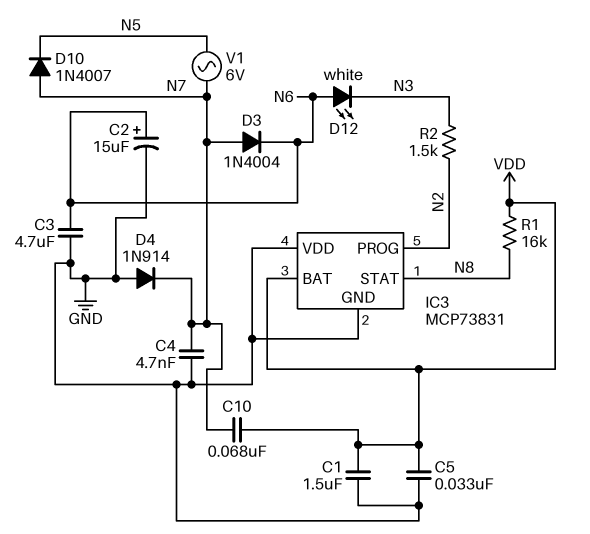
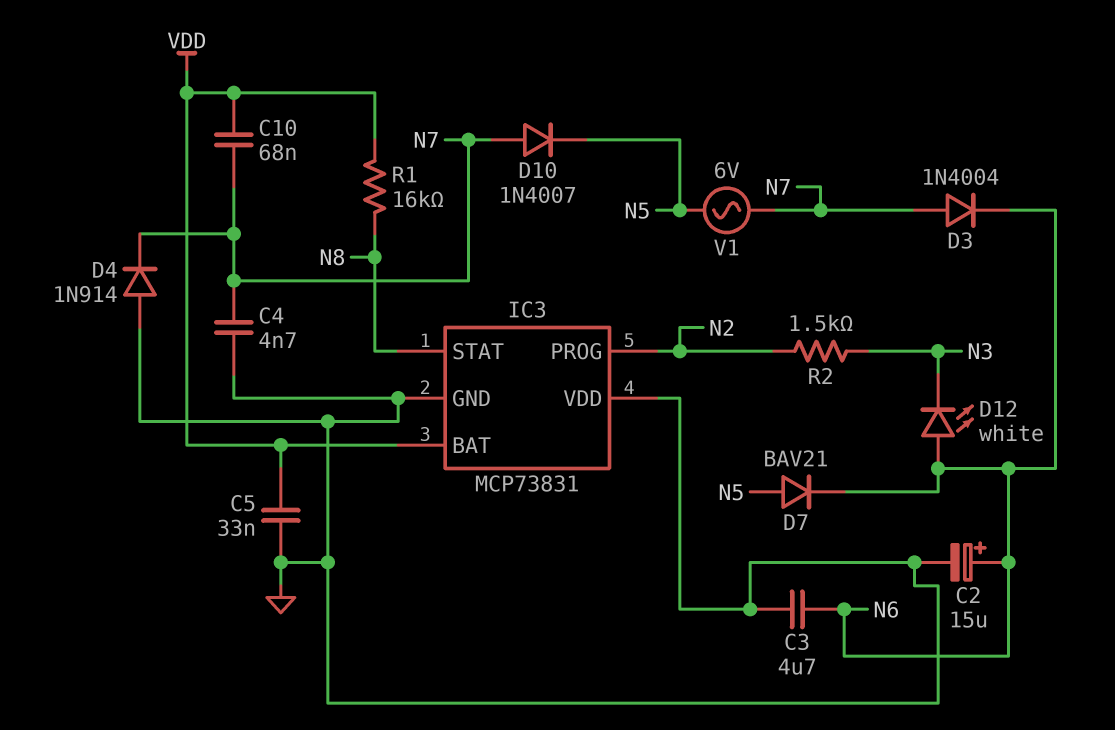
C1: 1.5uF (GND, VDD) -> none
D7: none -> diode BAV21 (A N5, K N6)

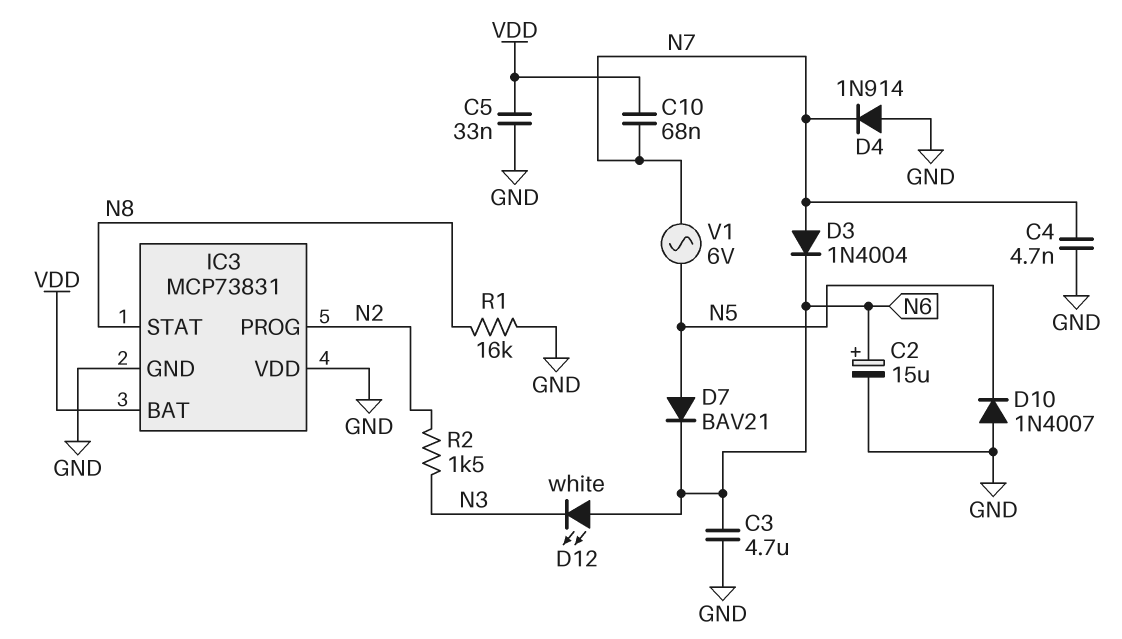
D10: diode 1N4007 (A N7, K N5) -> diode 1N4007 (A GND, K N5)
R1: 16k (N8, VDD) -> 16k (GND, N8)

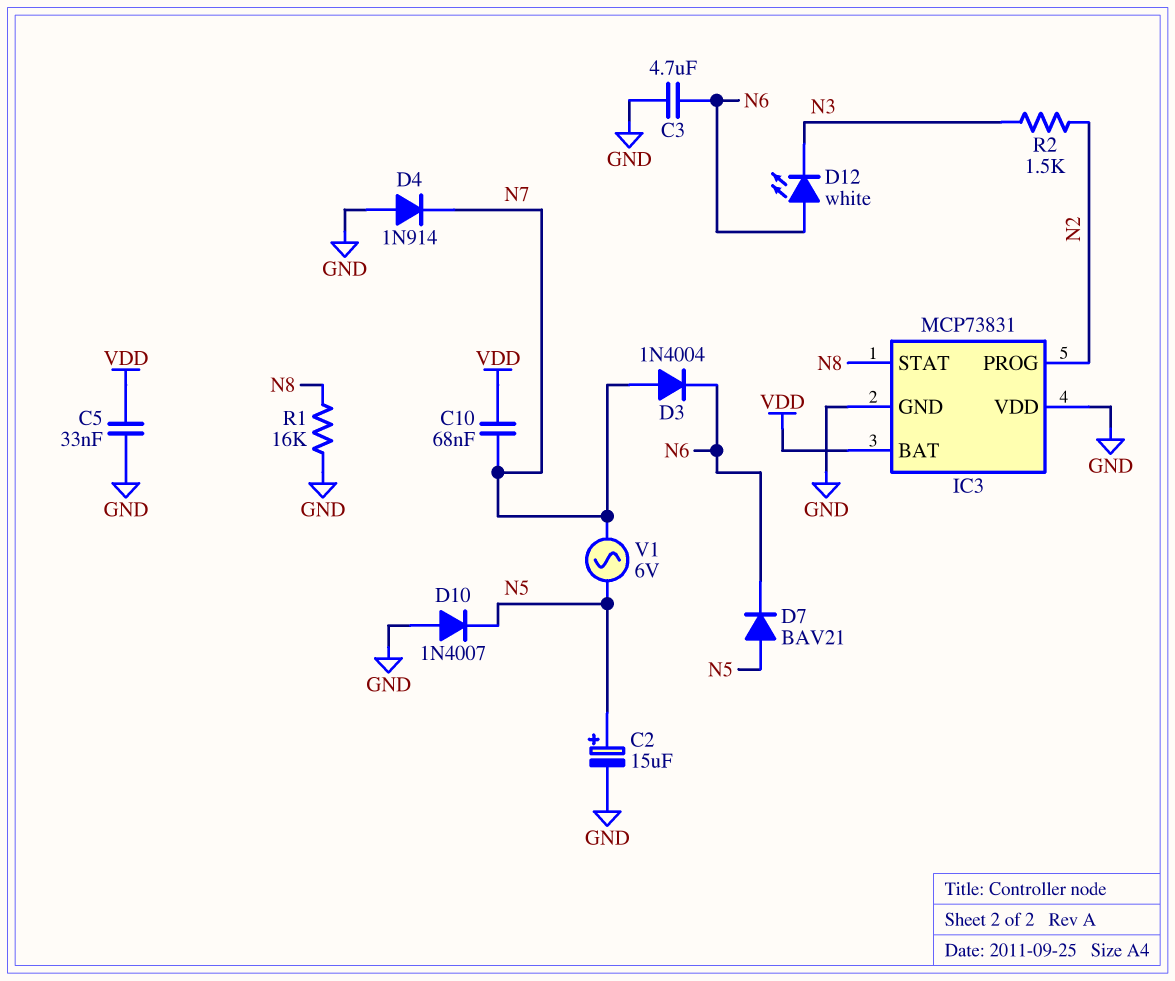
C2: 15uF (plus N6, minus GND) -> 15uF (plus N5, minus GND)
C4: 4.7nF (GND, N7) -> none

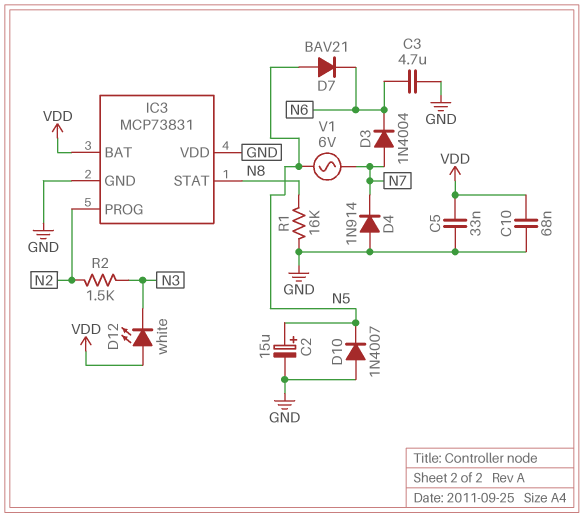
C10: 68nF (N7, VDD) -> 68nF (GND, VDD)
D12: LED white (A N6, K N3) -> LED white (A VDD, K N3)

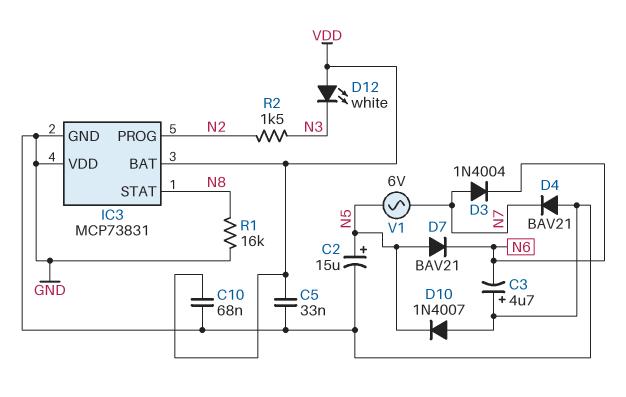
C3: 4.7uF (GND, N6) -> 4.7uF (plus GND, minus N6)
D4: diode 1N914 (A GND, K N7) -> diode BAV21 (A GND, K N7)

